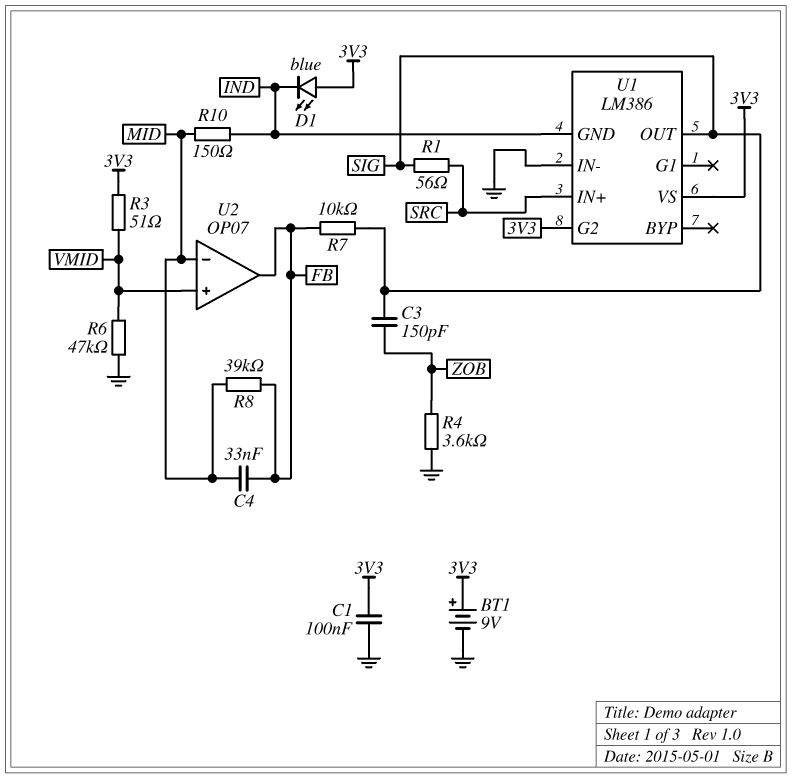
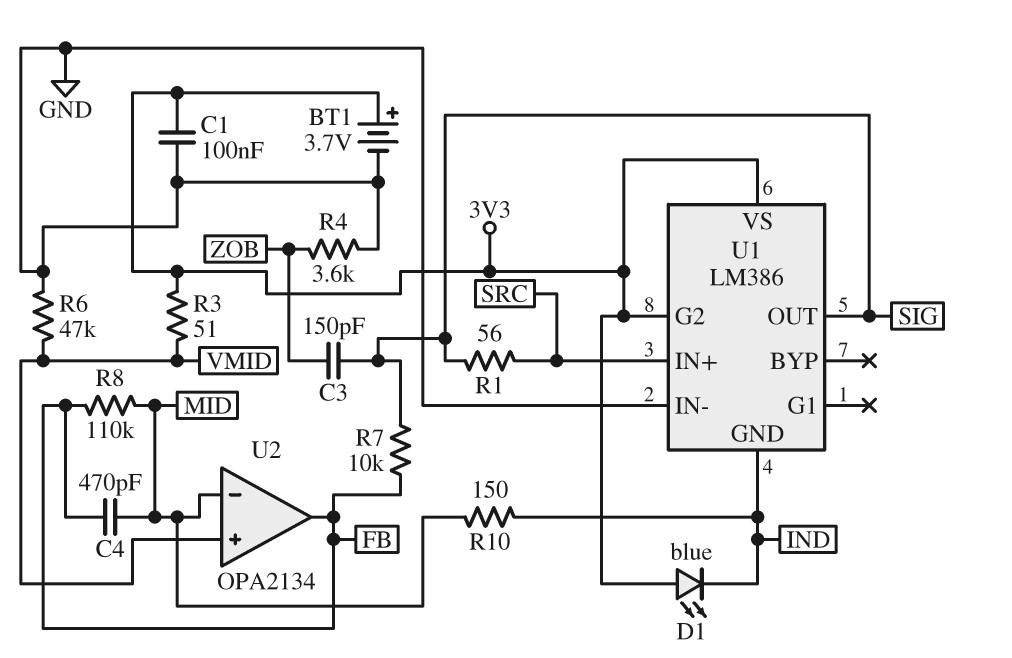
BT1: 9V (plus 3V3, minus GND) -> 3.7V (plus 3V3, minus GND)
C4: 33nF (FB, MID) -> 470pF (FB, MID)
R8: 39k (FB, MID) -> 110k (FB, MID)
U2: OP07 -> OPA2134

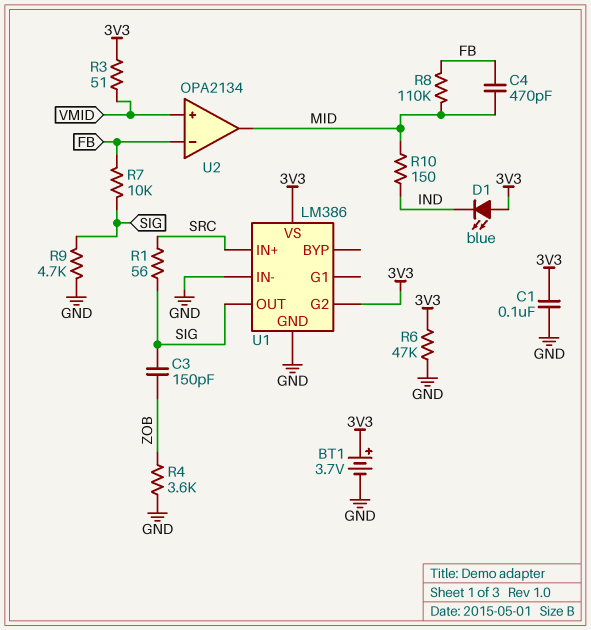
R6: 47k (GND, VMID) -> 47k (3V3, GND)
R9: none -> 4.7k (GND, SIG)
U1 pin GND: IND -> GND
U2 pin in-: MID -> FB
U2 pin out: FB -> MID

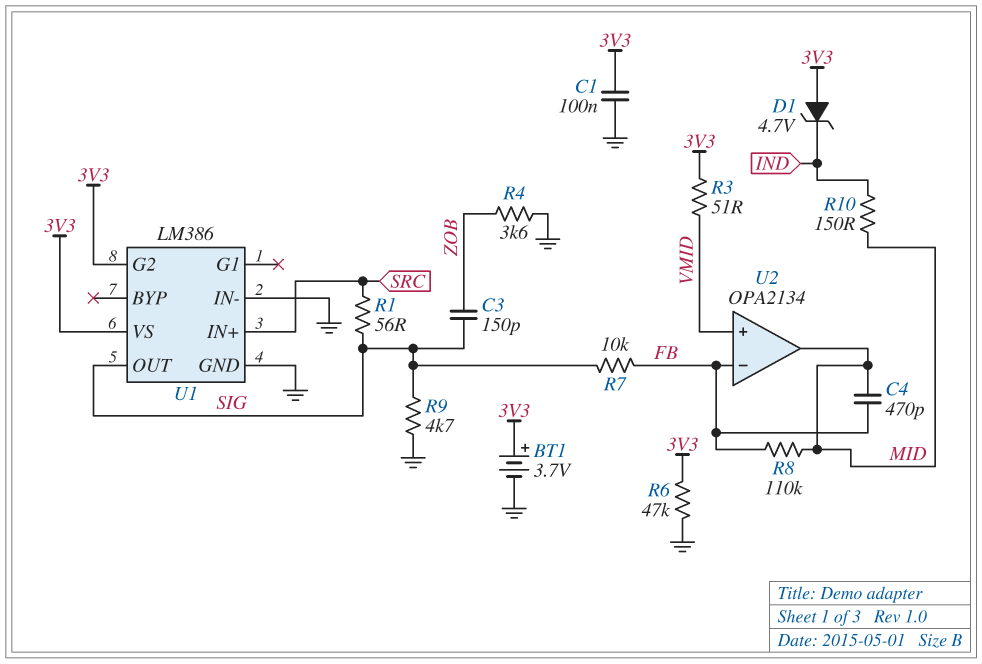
D1: LED blue (A 3V3, K IND) -> zener 4.7V (A 3V3, K IND)

